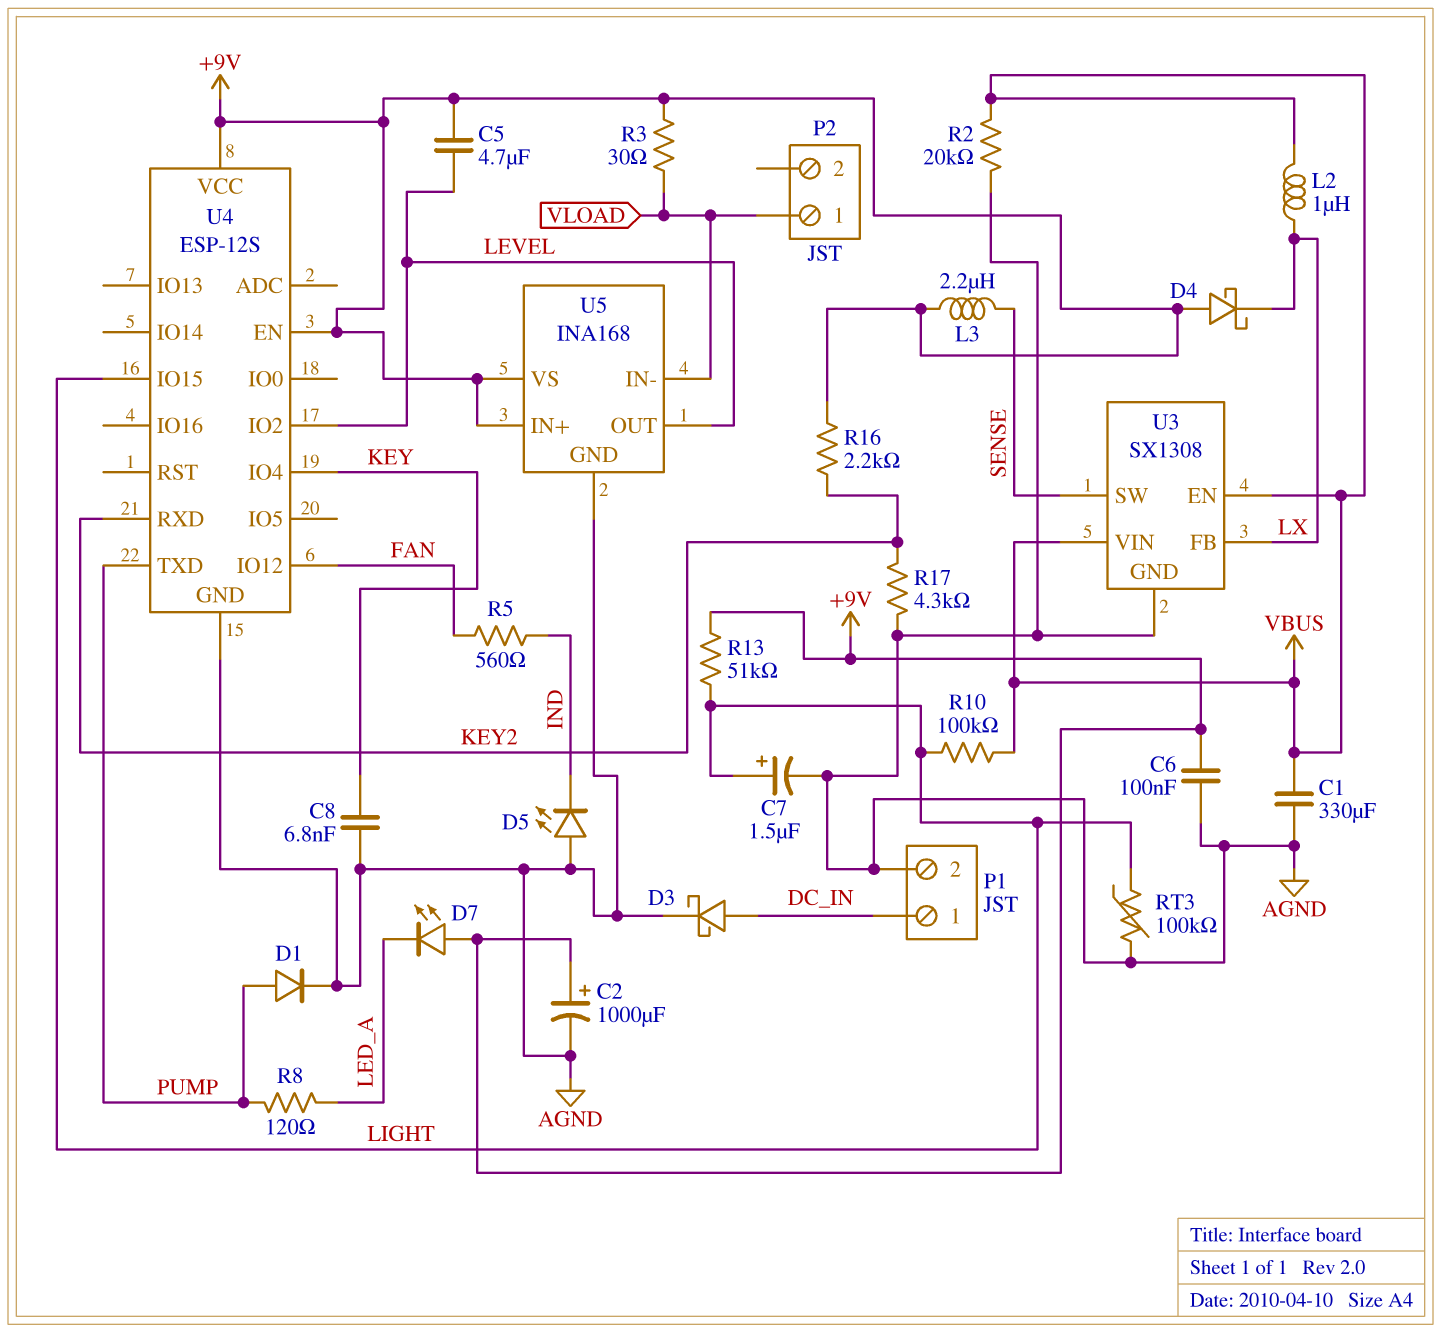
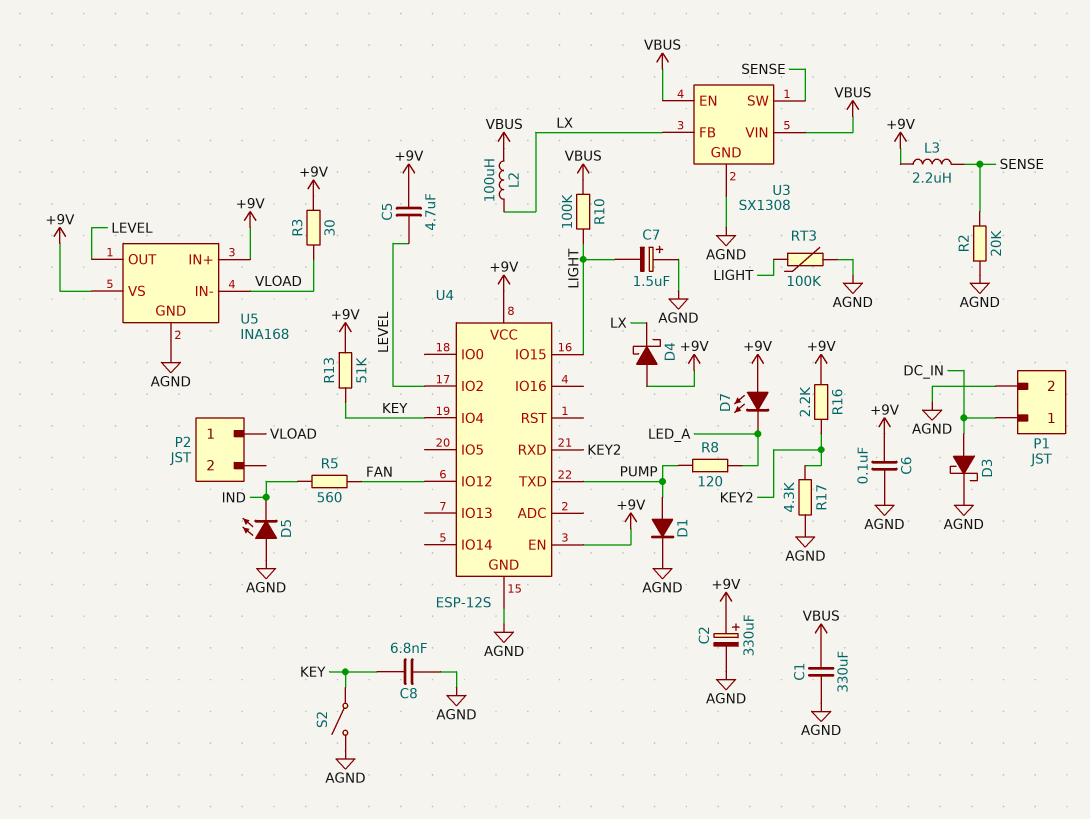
C2: 1000uF (plus +9V, minus AGND) -> 330uF (plus +9V, minus AGND)
C7: 1.5uF (plus LIGHT, minus AGND) -> 1.5uF (plus AGND, minus LIGHT)
L2: 1uH (LX, VBUS) -> 100uH (LX, VBUS)
R2: 20k (AGND, VBUS) -> 20k (AGND, SENSE)
R13: 51k (+9V, LIGHT) -> 51k (+9V, KEY)
S2: none -> switch (AGND, KEY)

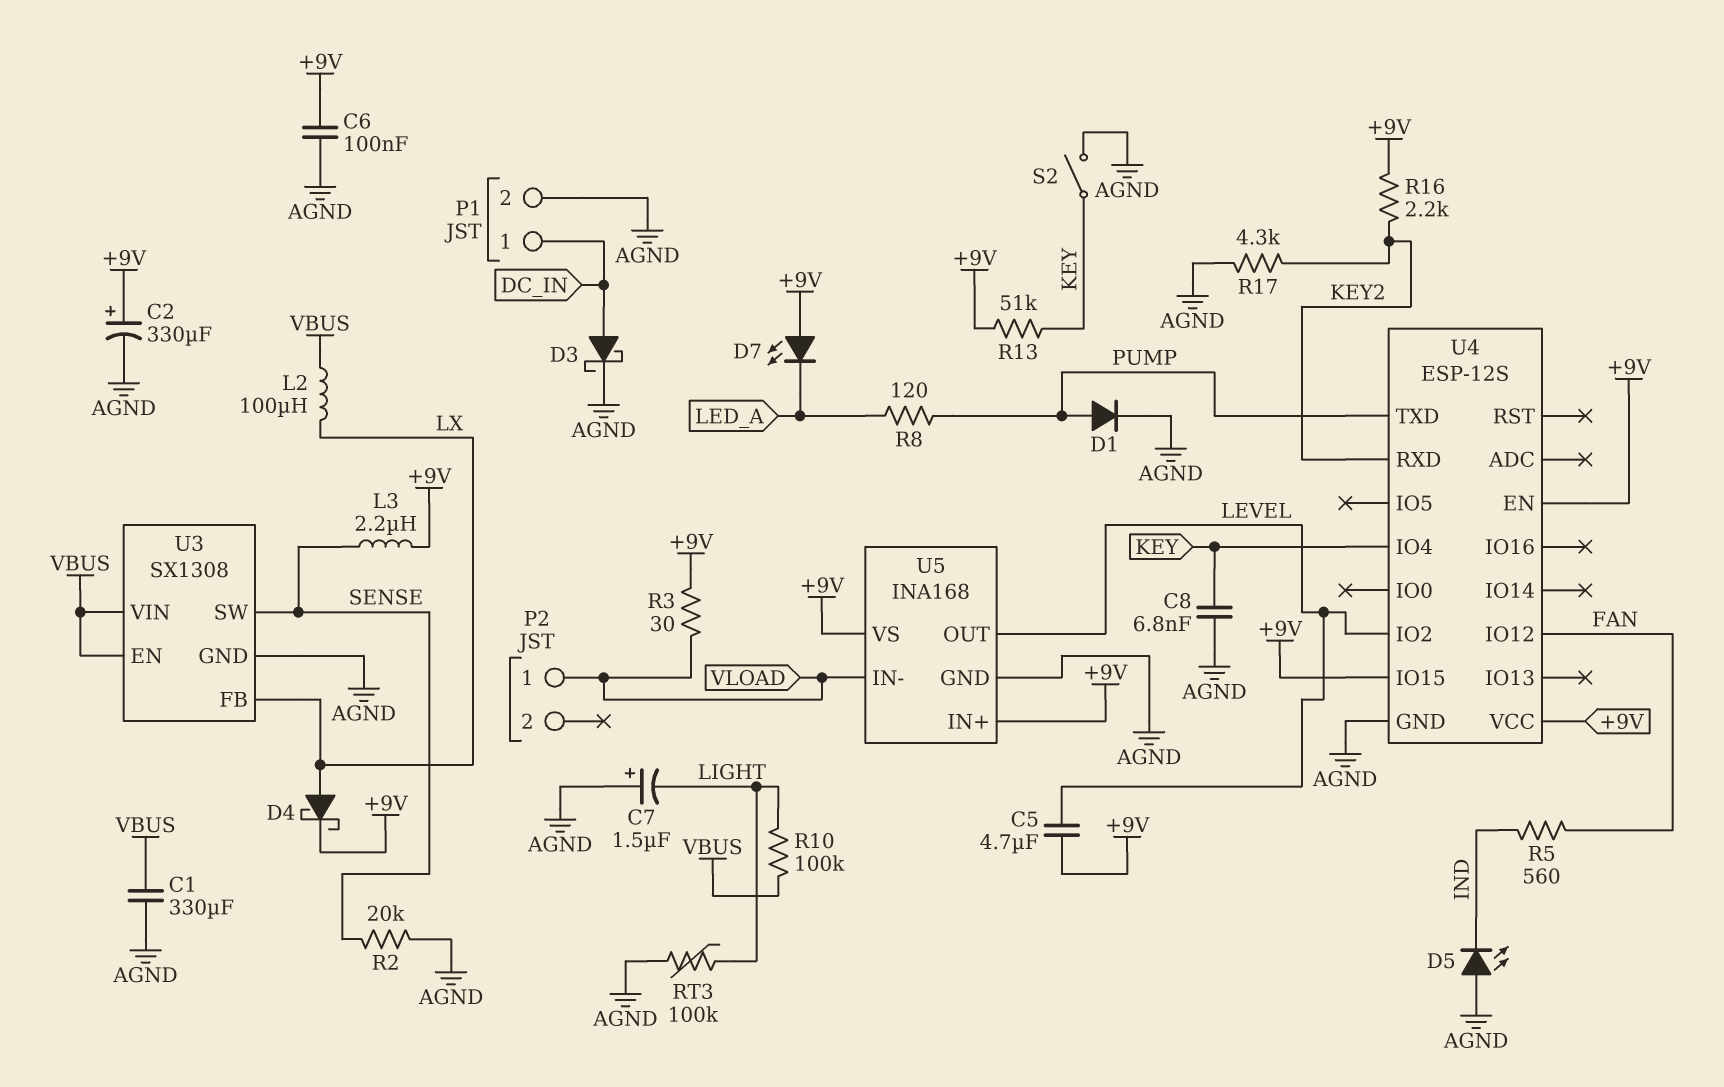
D4: schottky (A +9V, K LX) -> schottky (A LX, K +9V)
U4 pin IO15: LIGHT -> +9V

